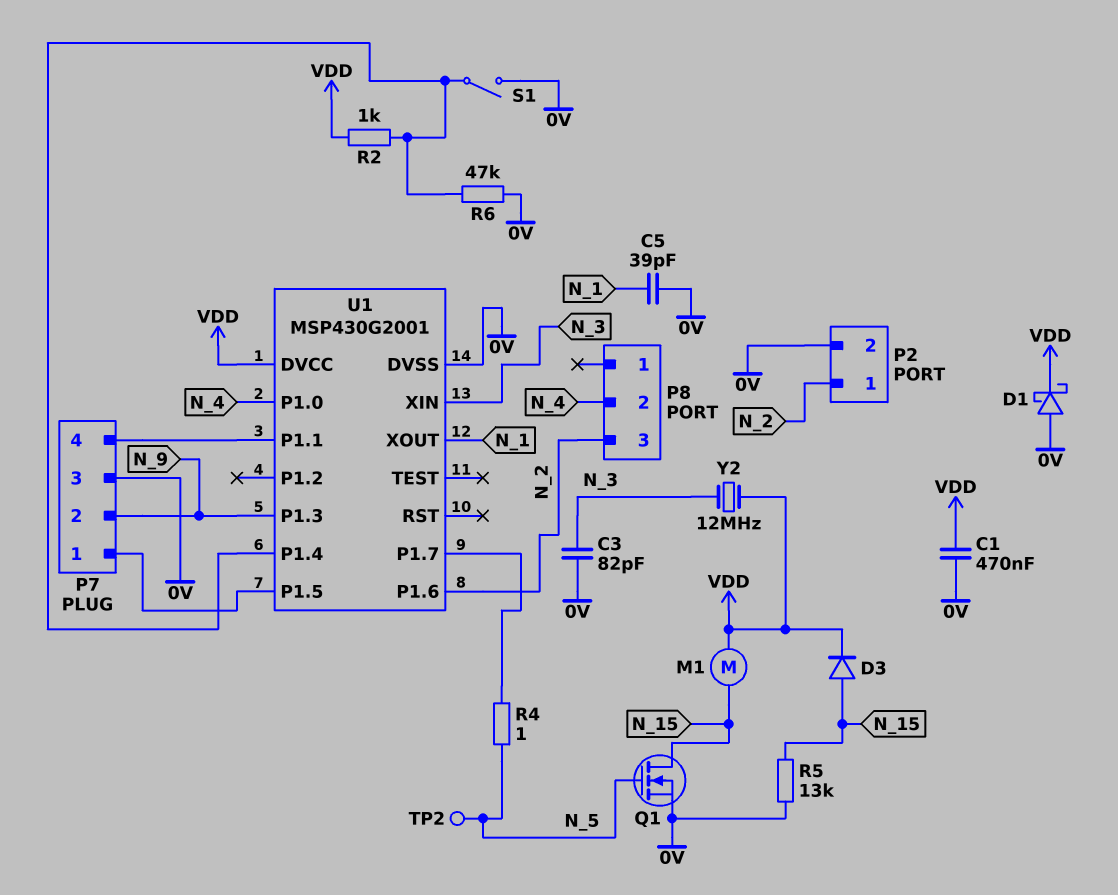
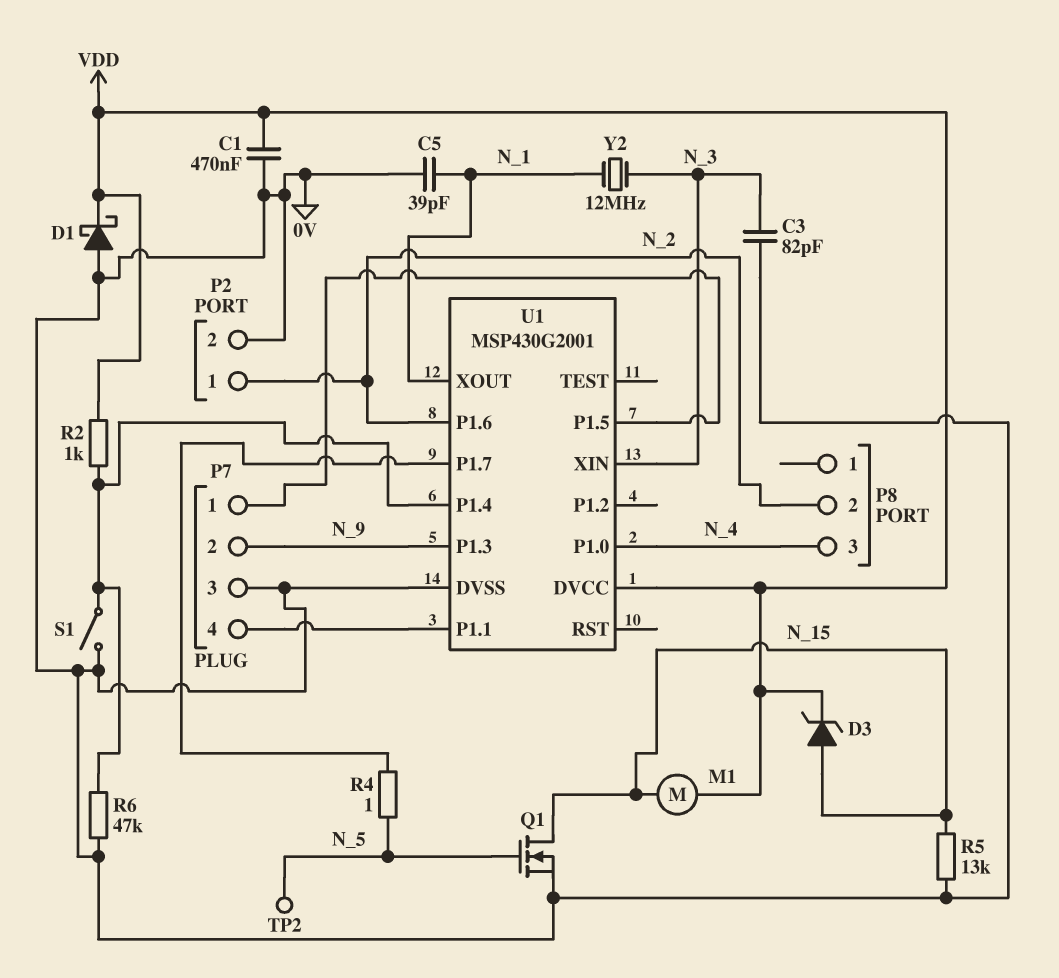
D3: diode (A N_15, K VDD) -> zener (A N_15, K VDD)
P8 pin 2: N_4 -> N_2
P8 pin 3: N_2 -> N_4
Y2: 12MHz (N_3, VDD) -> 12MHz (N_1, N_3)

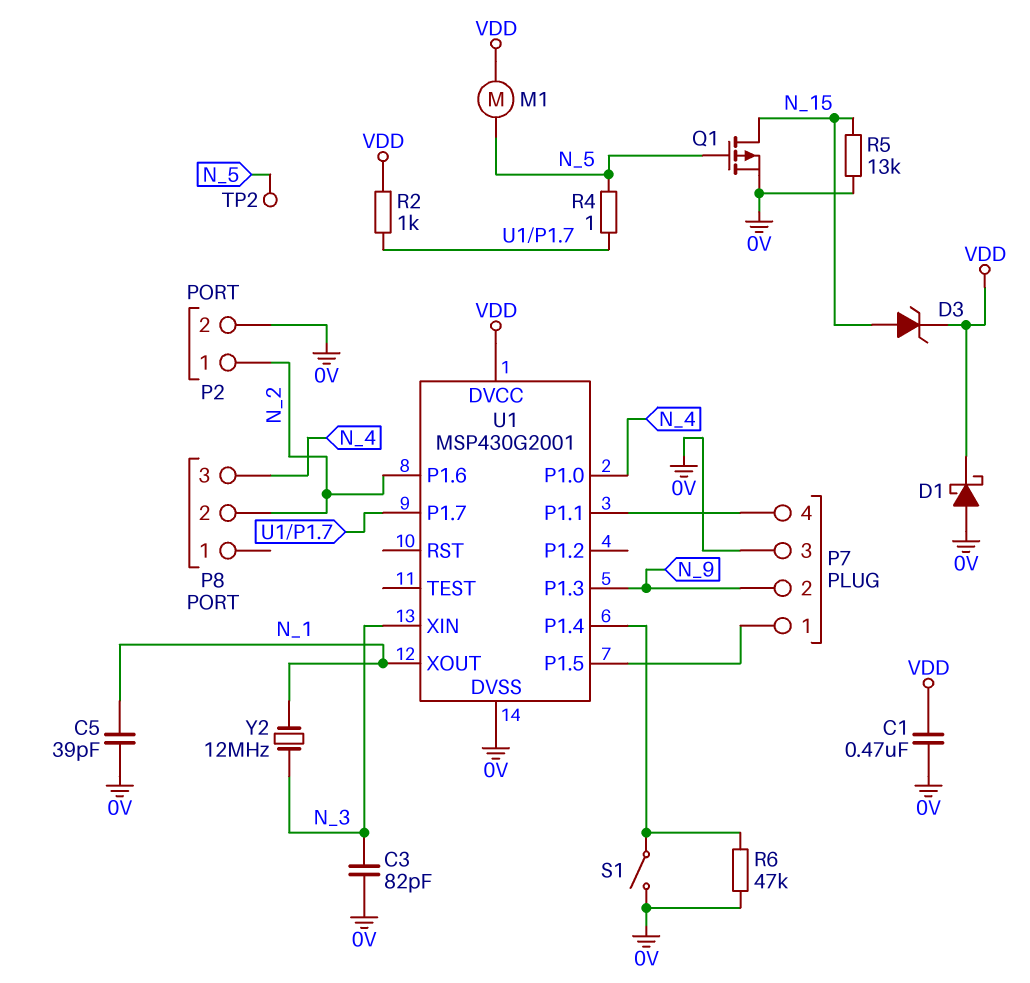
M1: motor (N_15, VDD) -> motor (N_5, VDD)
Q1: NMOS (G N_5, D N_15, S 0V) -> PMOS (G N_5, D N_15, S 0V)
R2: 1k (U1/P1.4, VDD) -> 1k (U1/P1.7, VDD)

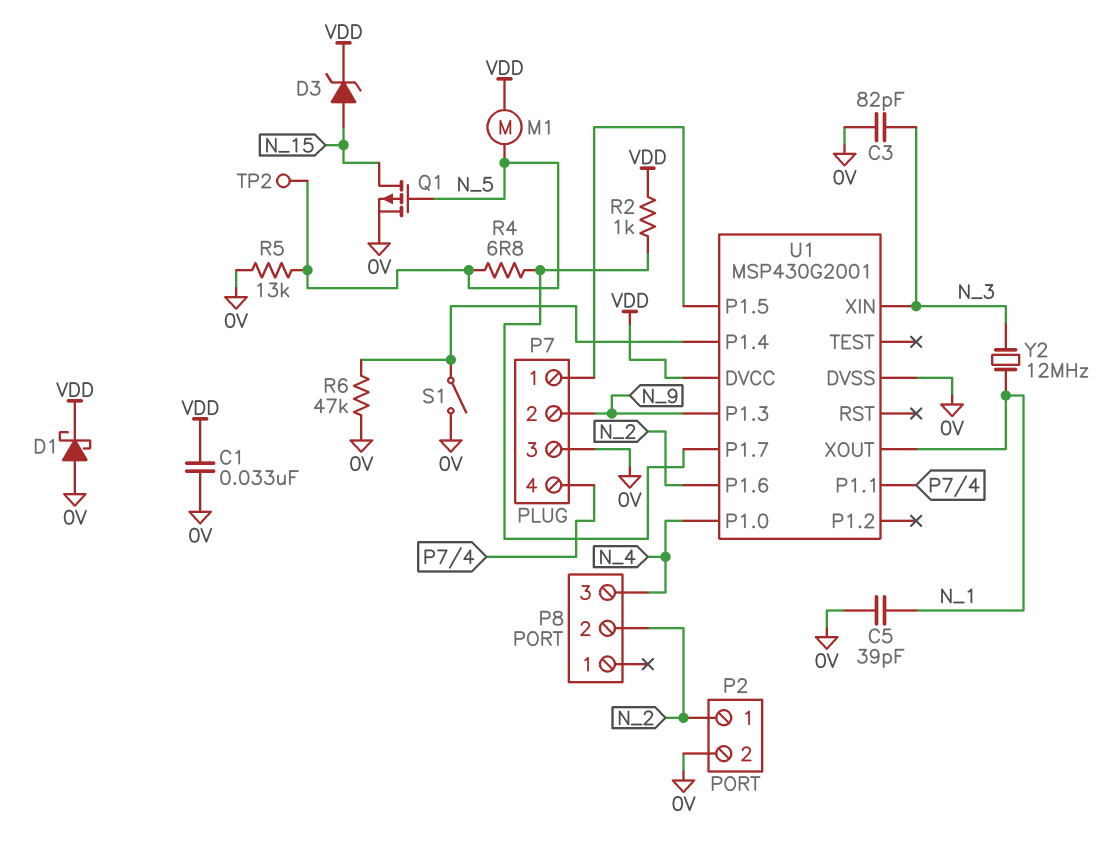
C1: 470nF (0V, VDD) -> 33nF (0V, VDD)
R4: 1 (N_5, U1/P1.7) -> 6.8 (N_5, U1/P1.7)
R5: 13k (0V, N_15) -> 13k (0V, N_5)

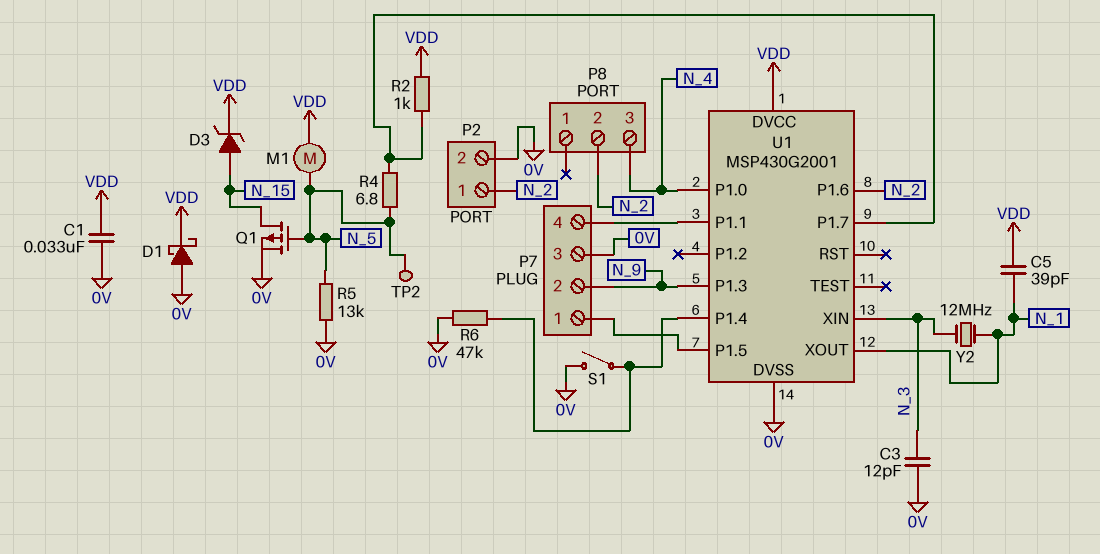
C3: 82pF (0V, N_3) -> 12pF (0V, N_3)
C5: 39pF (0V, N_1) -> 39pF (N_1, VDD)

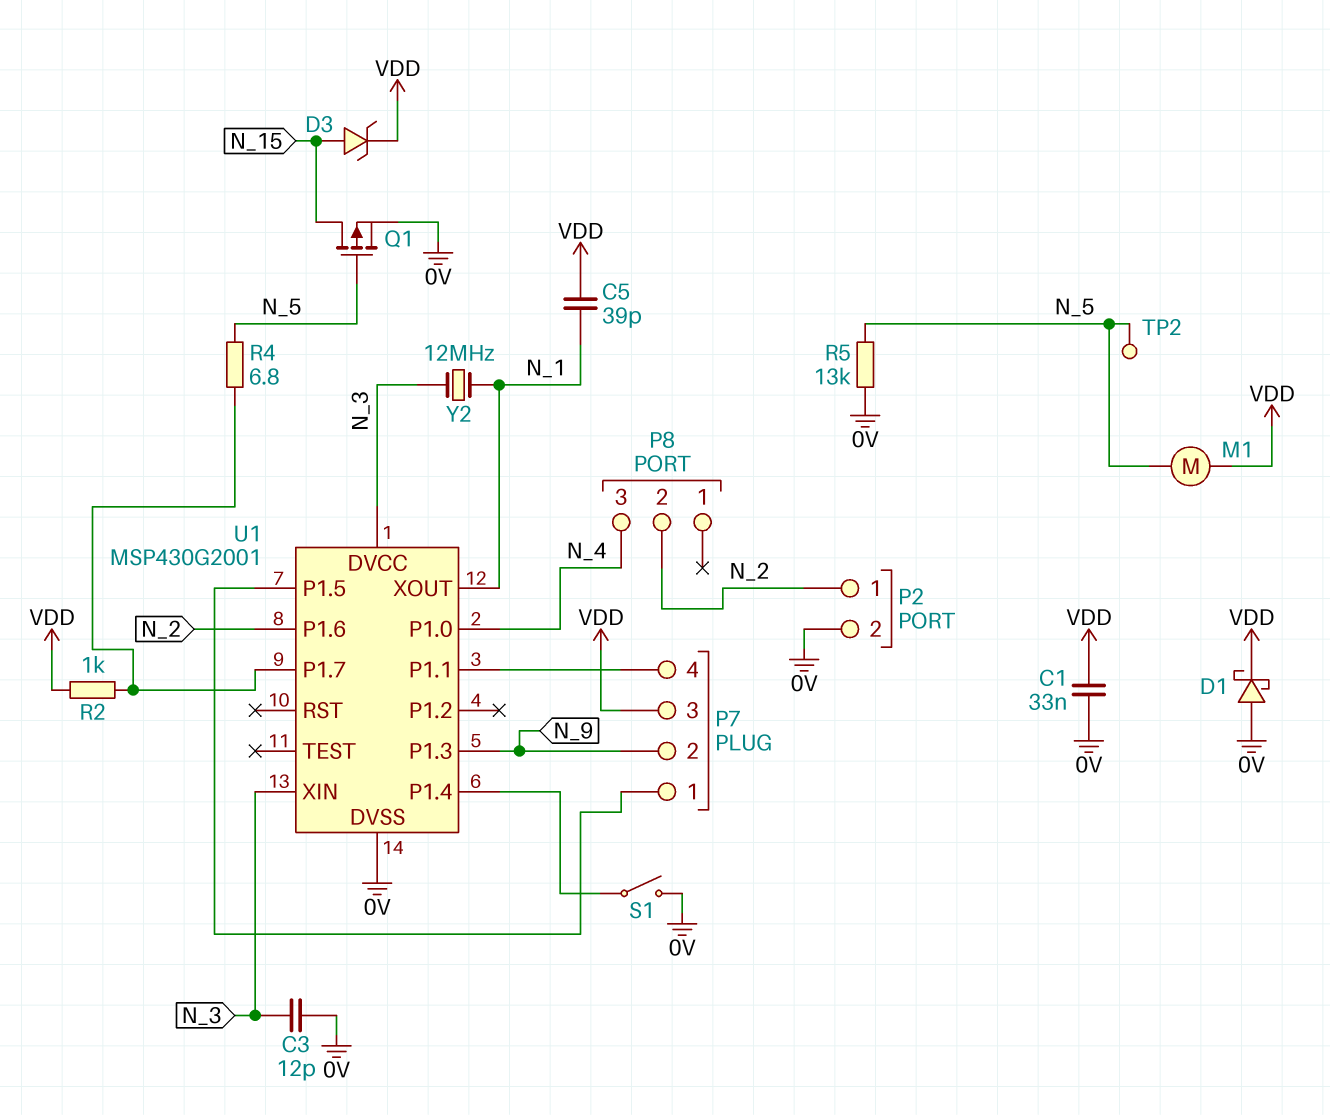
P7 pin 3: 0V -> VDD
R6: 47k (0V, U1/P1.4) -> none
U1 pin DVCC: VDD -> N_3

